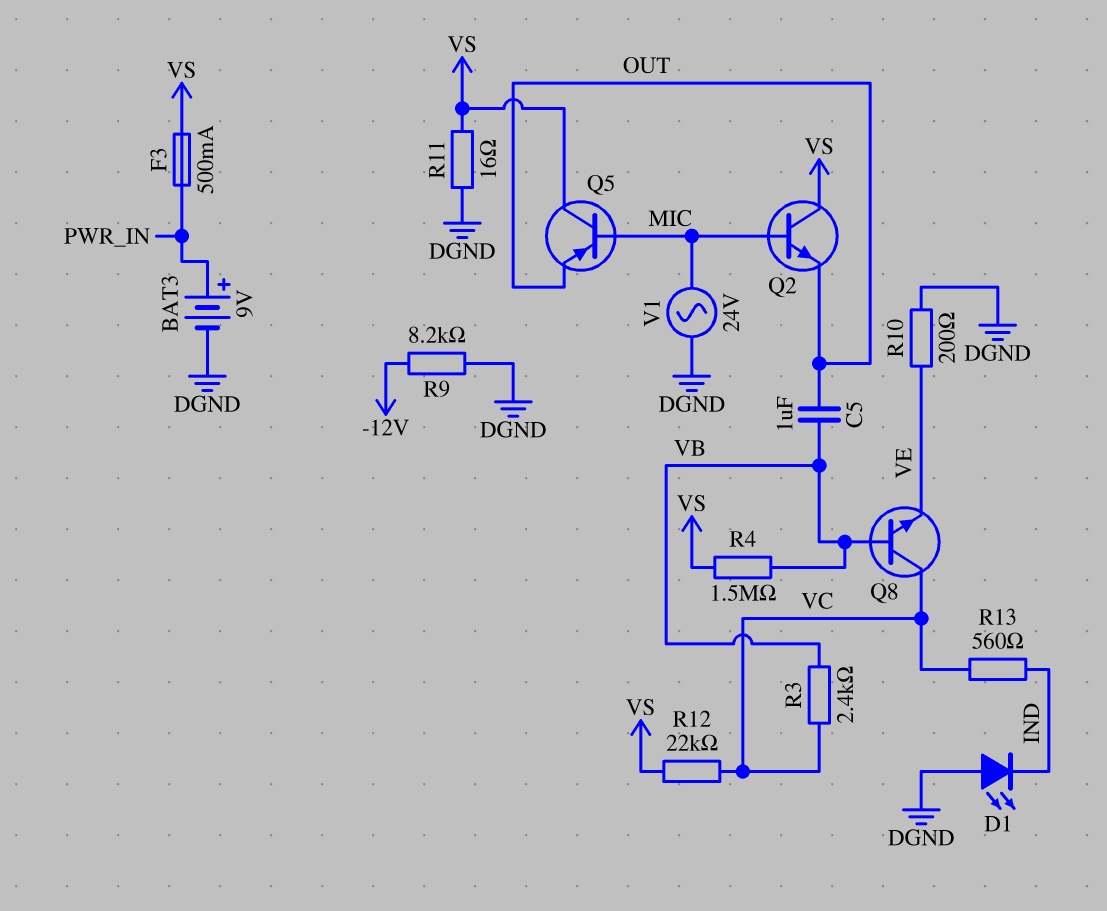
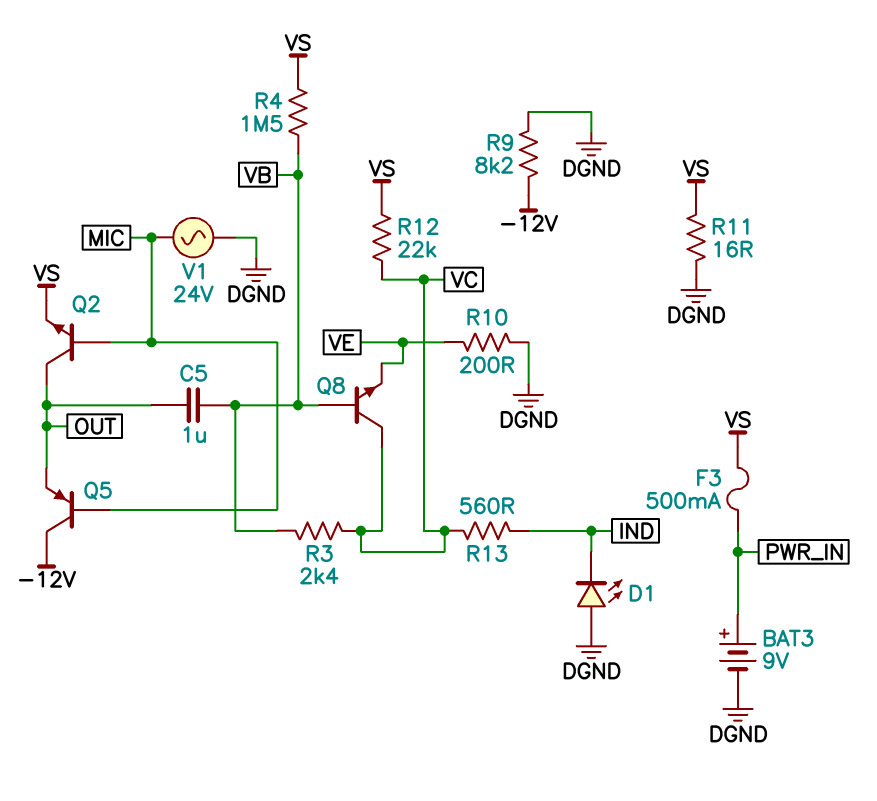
Q2: NPN (B MIC, C VS, E OUT) -> NPN (B MIC, C OUT, E VS)
Q5: PNP (B MIC, C VS, E OUT) -> PNP (B MIC, C -12V, E OUT)

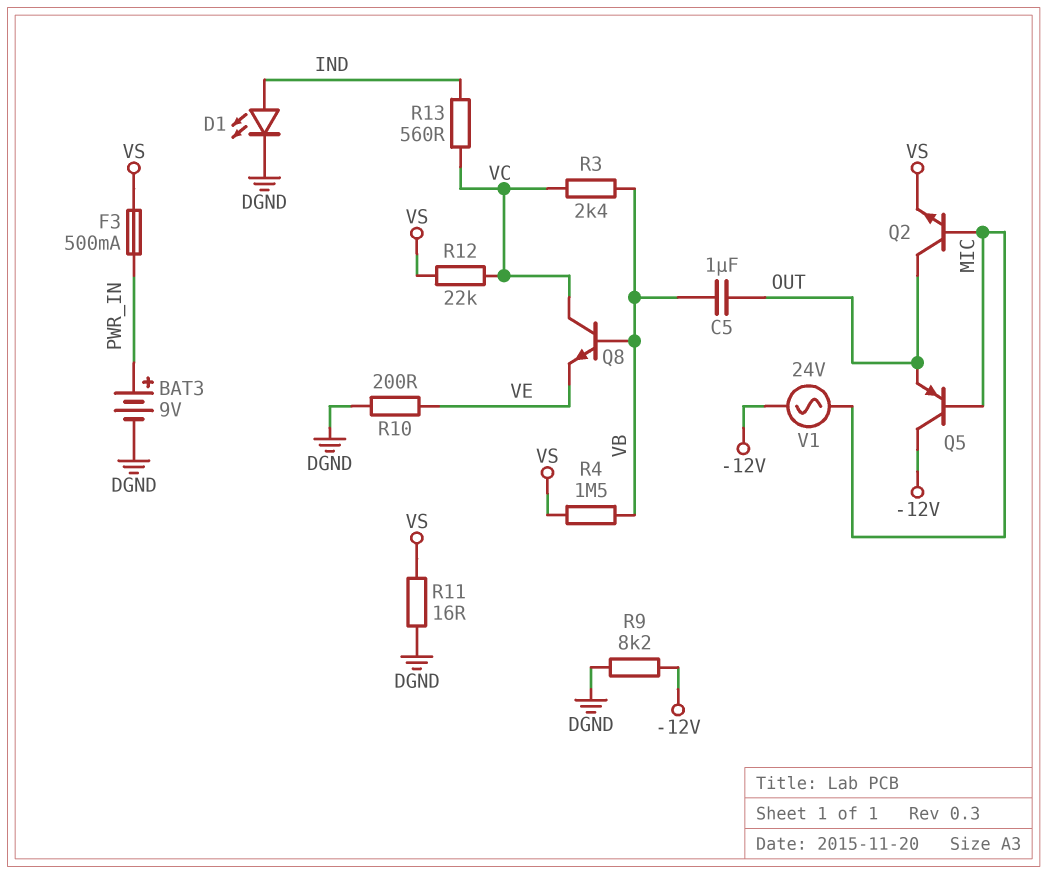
D1: LED (A DGND, K IND) -> LED (A IND, K DGND)
V1: AC 24V (DGND, MIC) -> AC 24V (-12V, MIC)

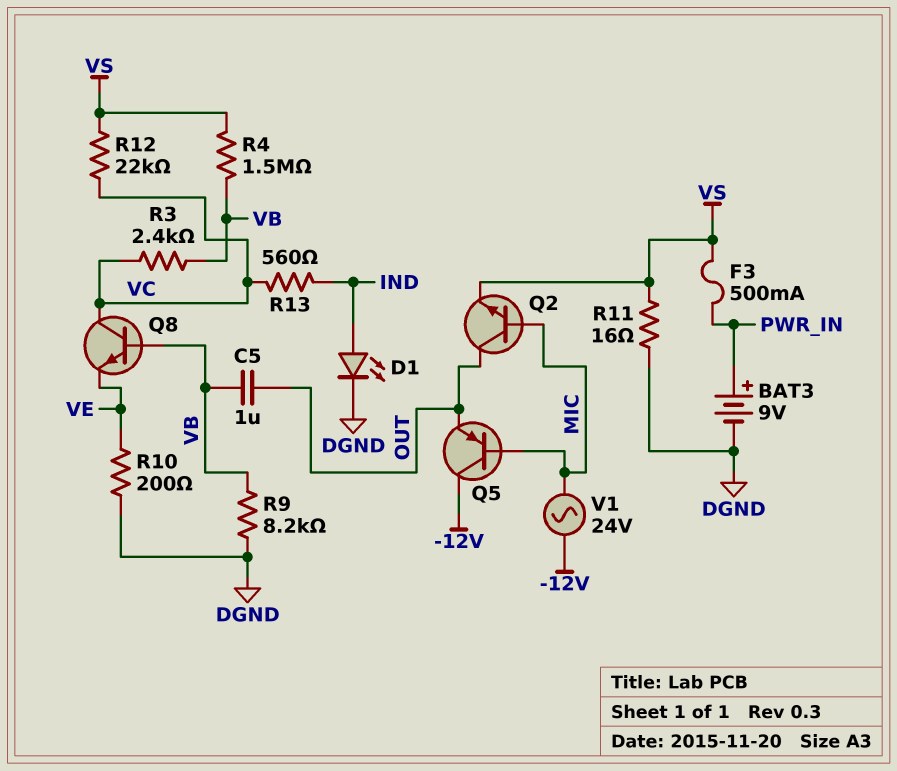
R9: 8.2k (-12V, DGND) -> 8.2k (DGND, VB)

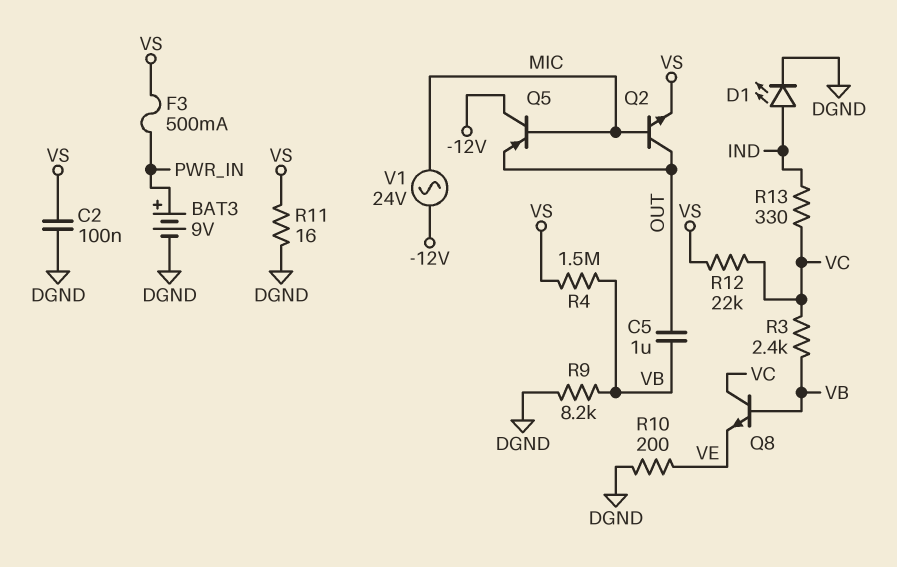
C2: none -> 100nF (DGND, VS)
R13: 560 (IND, VC) -> 330 (IND, VC)

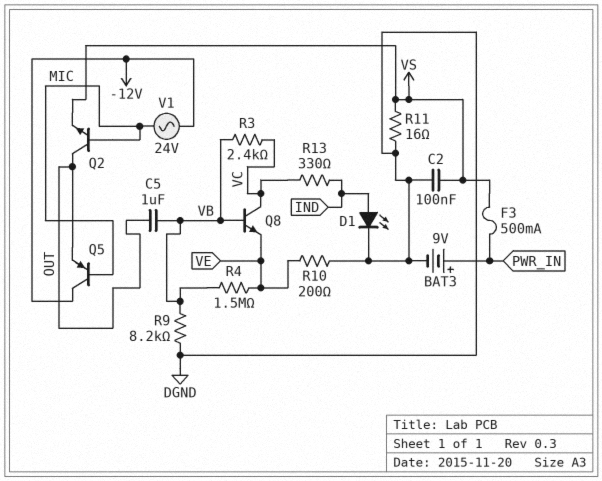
R4: 1.5M (VB, VS) -> 1.5M (VB, VE)
R12: 22k (VC, VS) -> none

